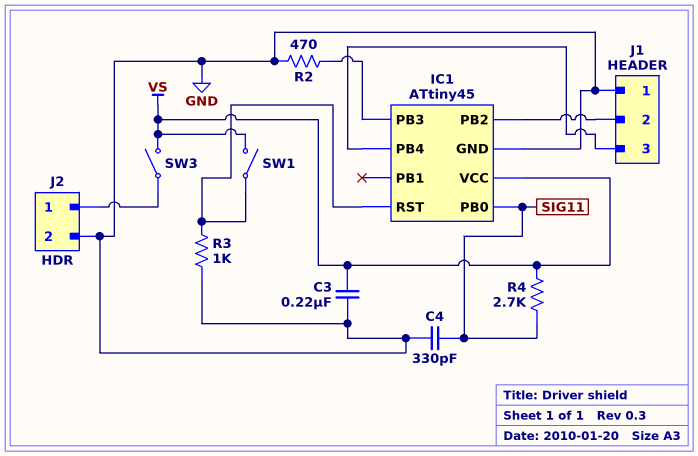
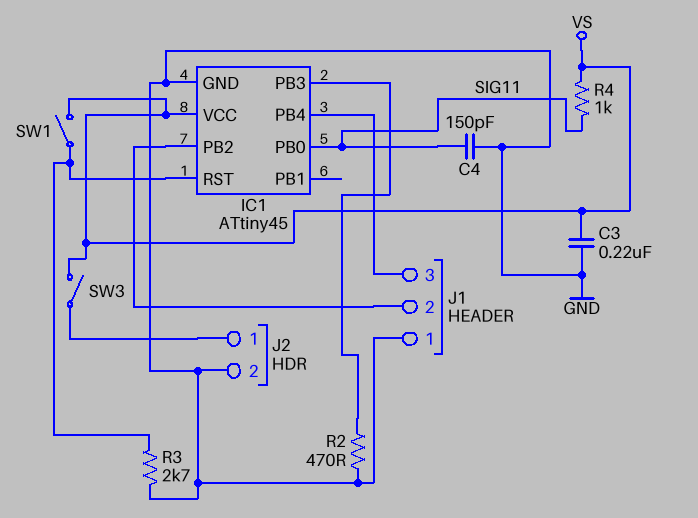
C4: 330pF (GND, SIG11) -> 150pF (GND, SIG11)
R3: 1k (GND, IC1/RST) -> 2.7k (GND, IC1/RST)
R4: 2.7k (SIG11, VS) -> 1k (SIG11, VS)

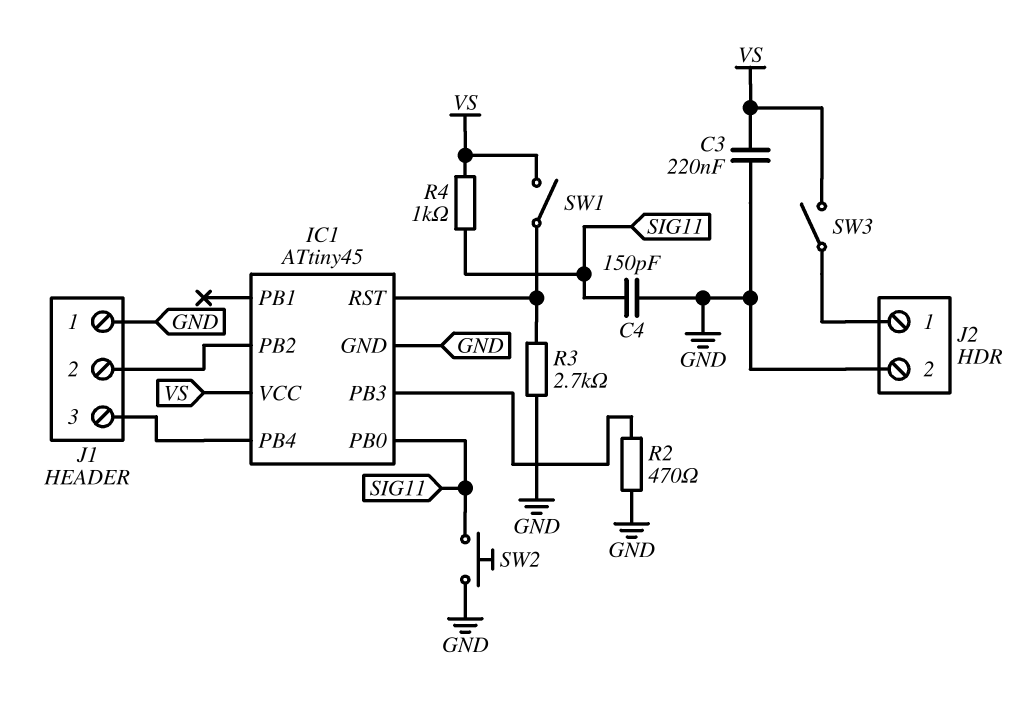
SW2: none -> button (GND, SIG11)

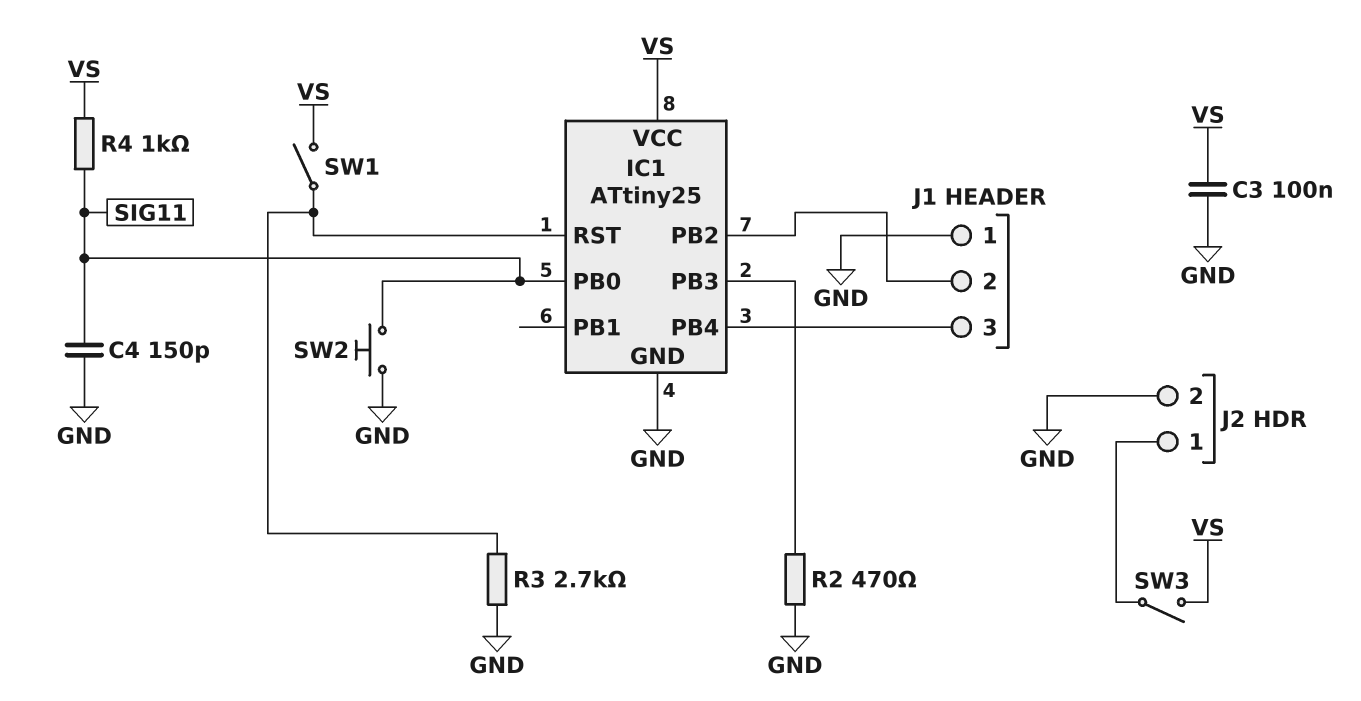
C3: 220nF (GND, VS) -> 100nF (GND, VS)
IC1: ATtiny45 -> ATtiny25

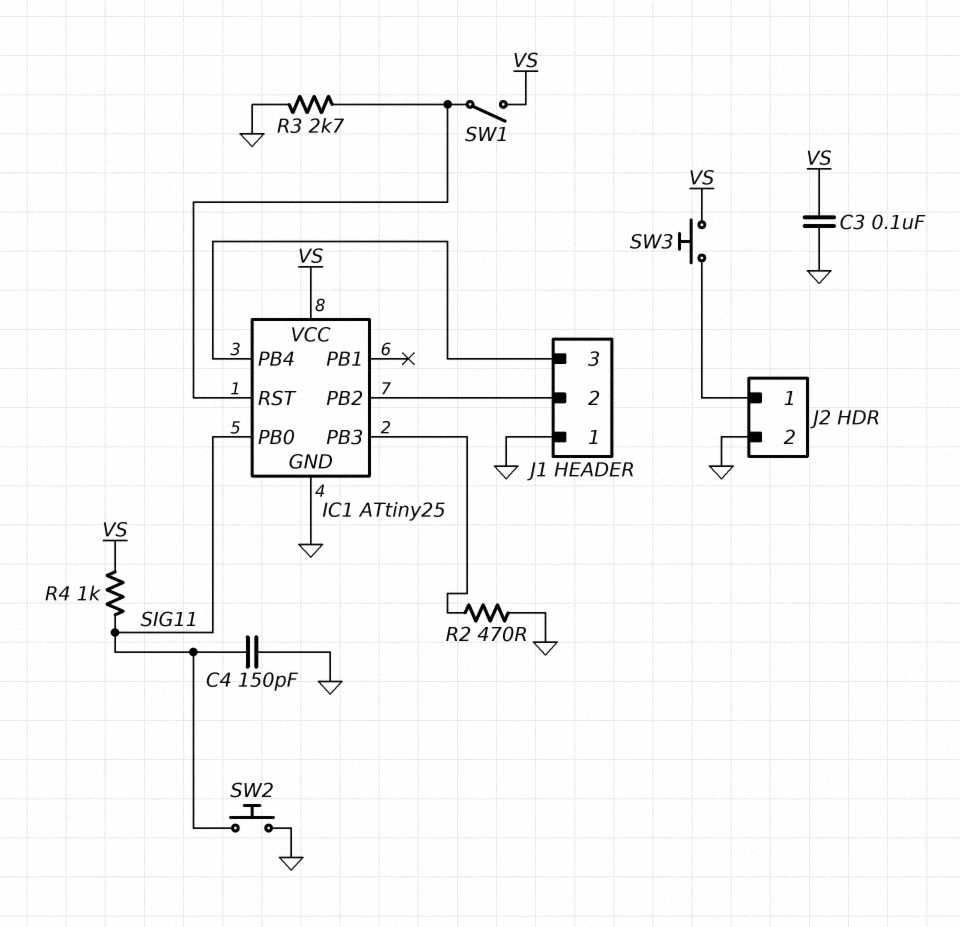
SW3: switch (J2/1, VS) -> button (J2/1, VS)

